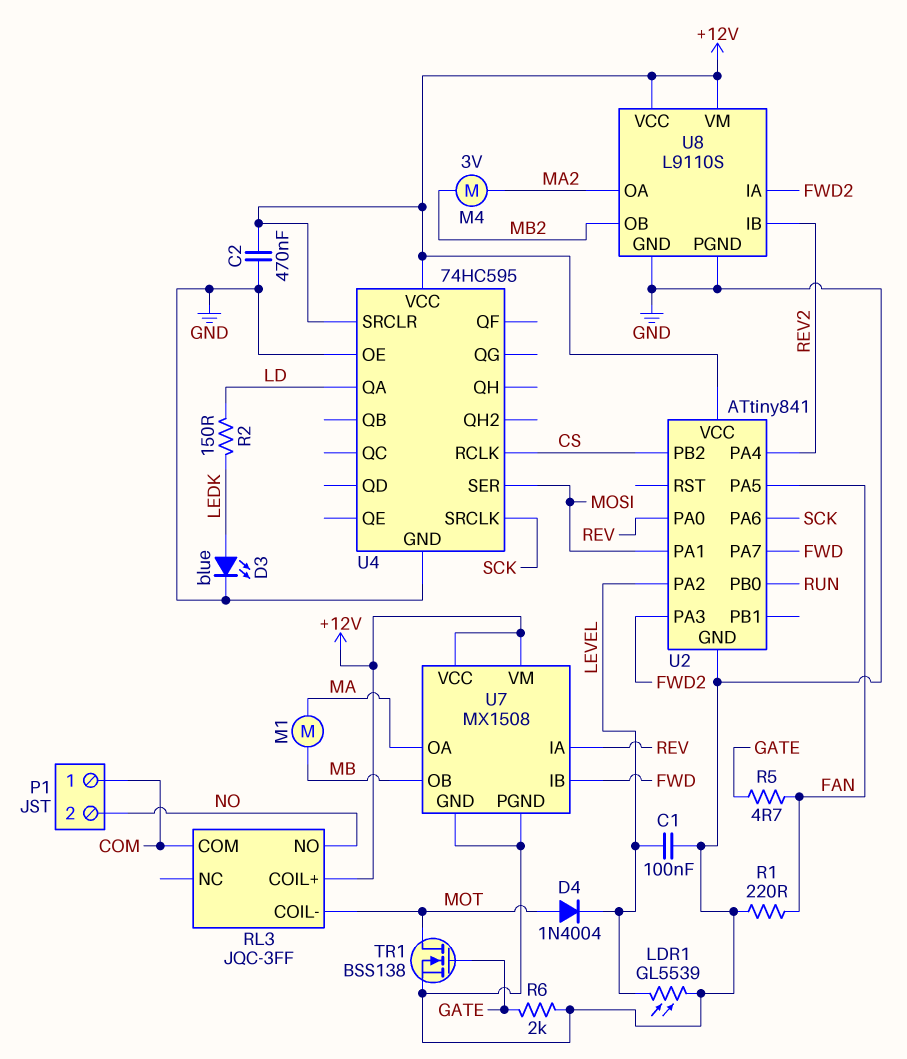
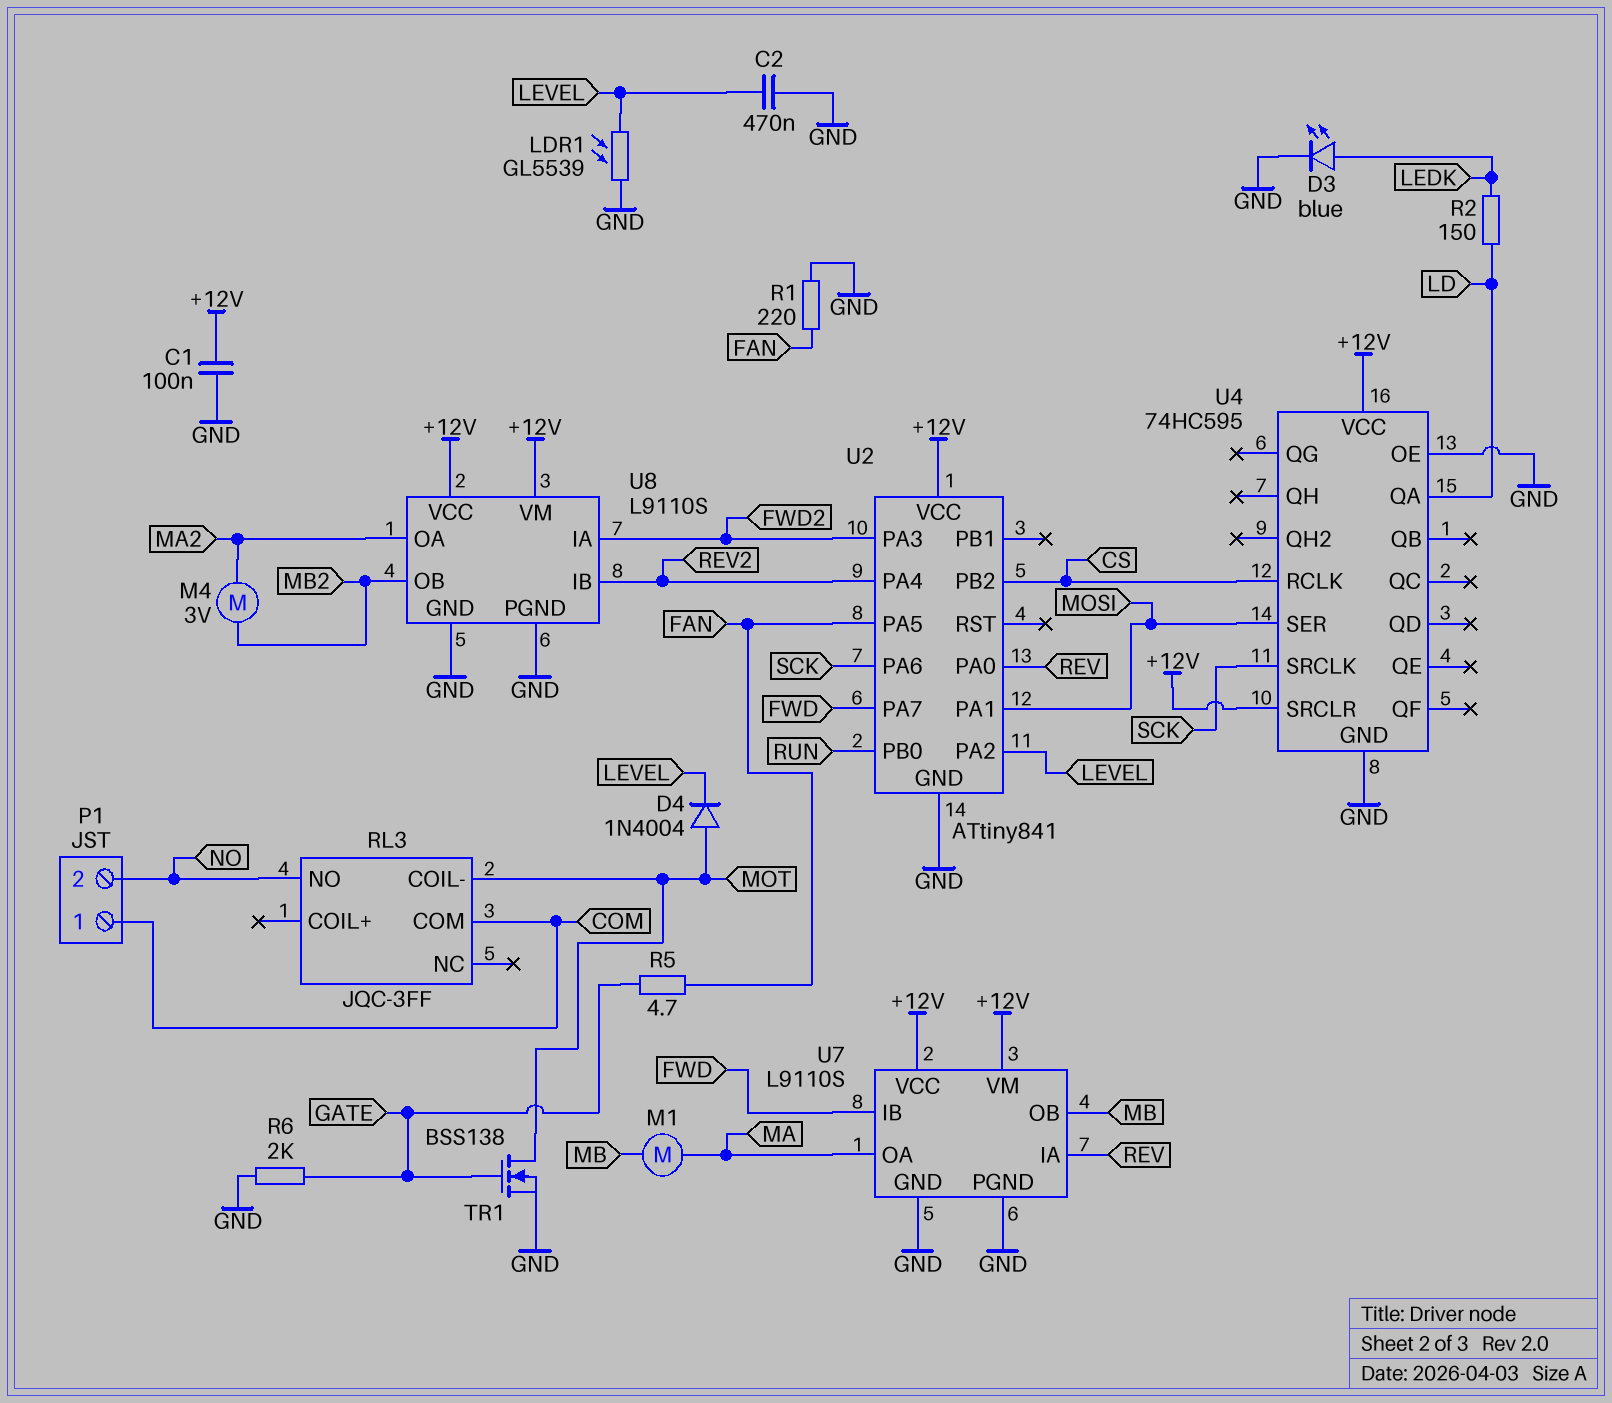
C1: 100nF (GND, LEVEL) -> 100nF (+12V, GND)
C2: 470nF (+12V, GND) -> 470nF (GND, LEVEL)
RL3 pin COIL+: +12V -> none
U7: MX1508 -> L9110S

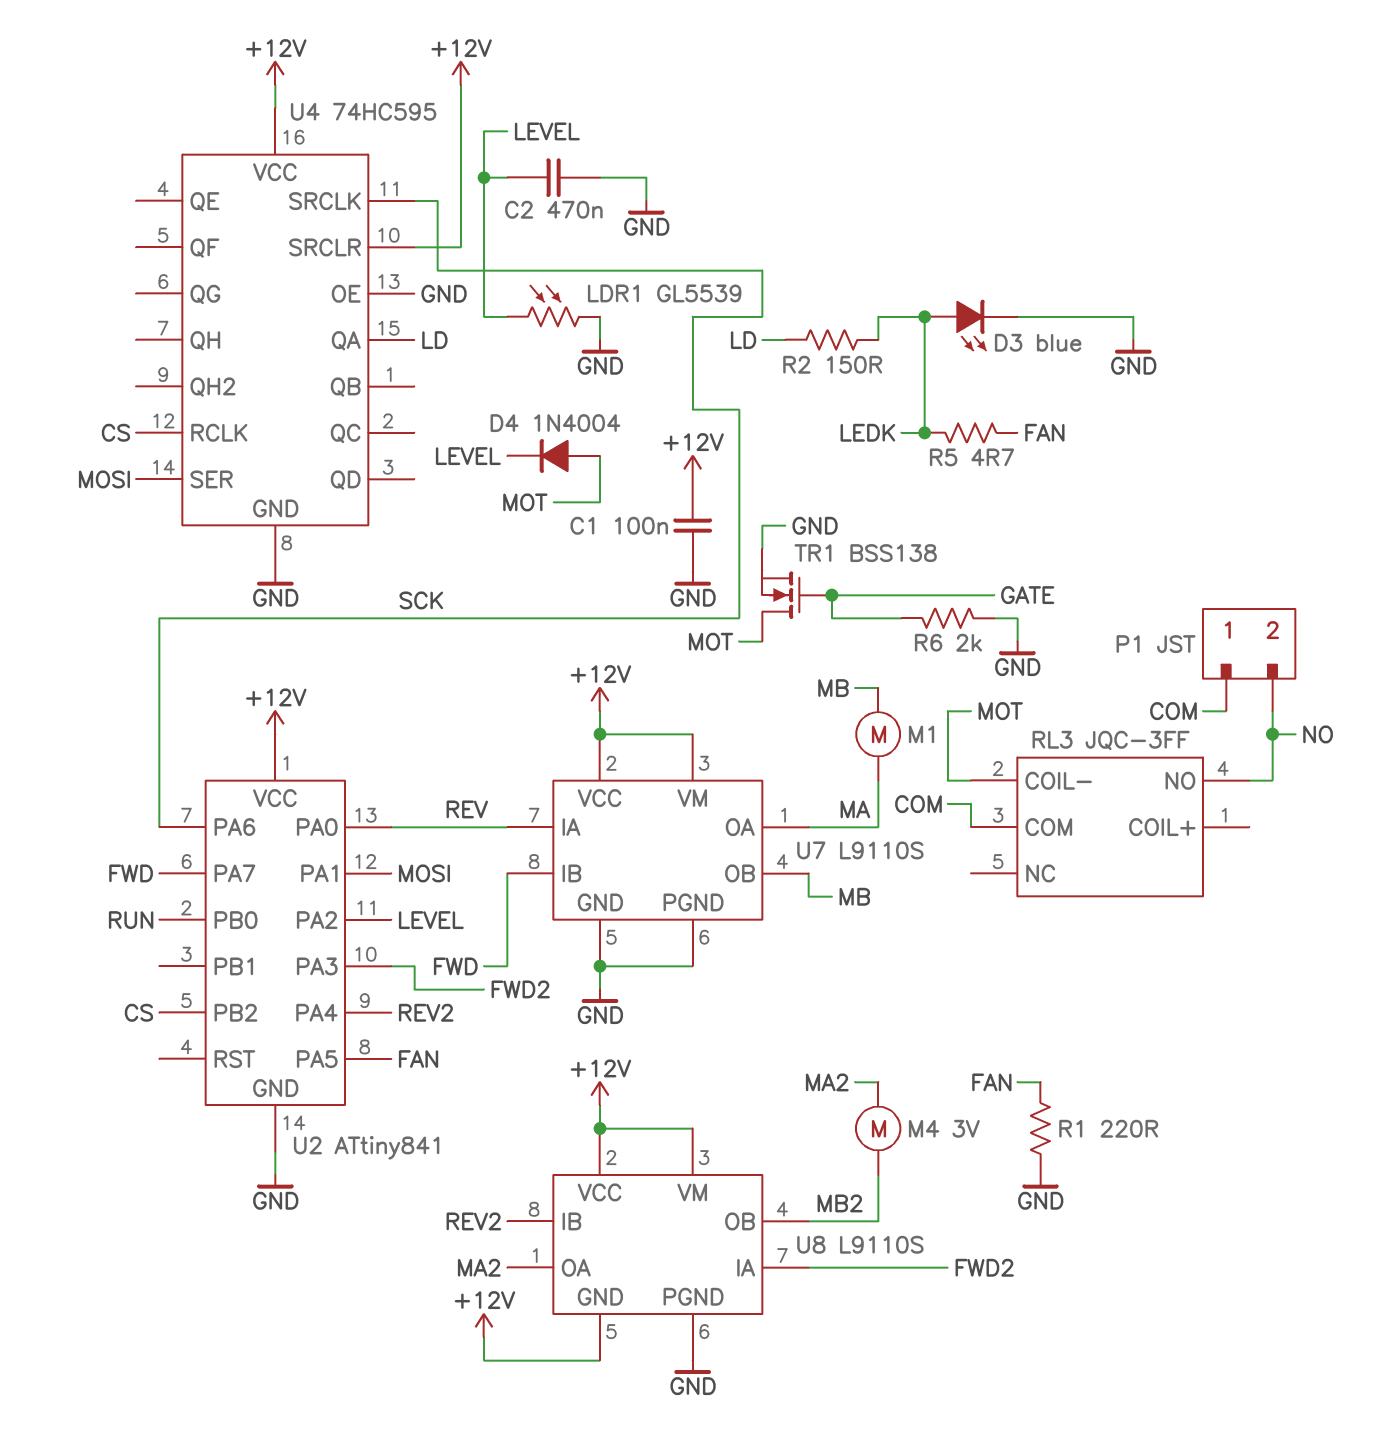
R5: 4.7 (FAN, GATE) -> 4.7 (FAN, LEDK)
U8 pin GND: GND -> +12V

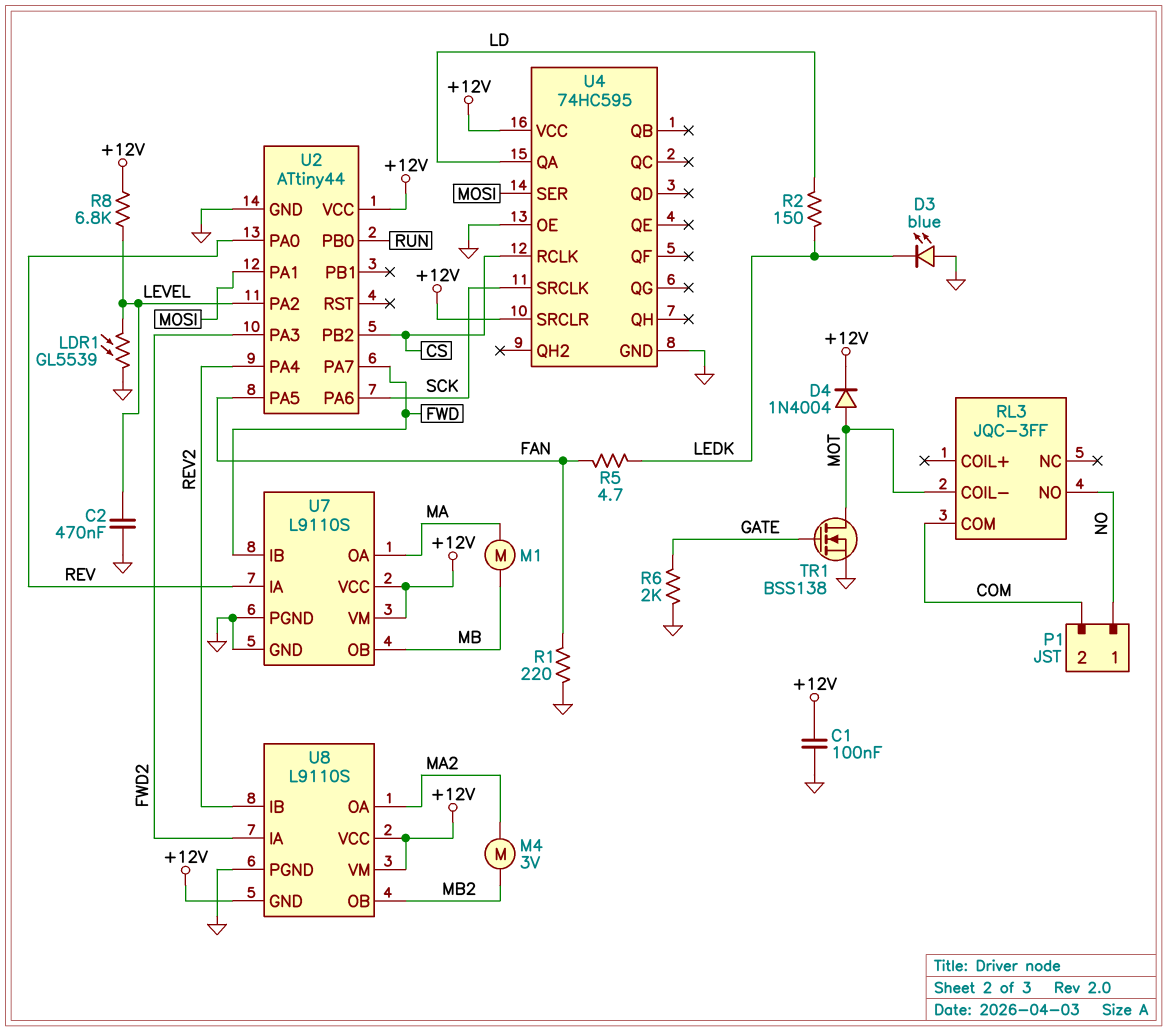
D3: LED blue (A LEDK, K GND) -> LED blue (A GND, K LEDK)
D4: diode 1N4004 (A MOT, K LEVEL) -> diode 1N4004 (A MOT, K +12V)
P1 pin 1: COM -> NO
P1 pin 2: NO -> COM
R8: none -> 6.8k (+12V, LEVEL)
U2: ATtiny841 -> ATtiny44

